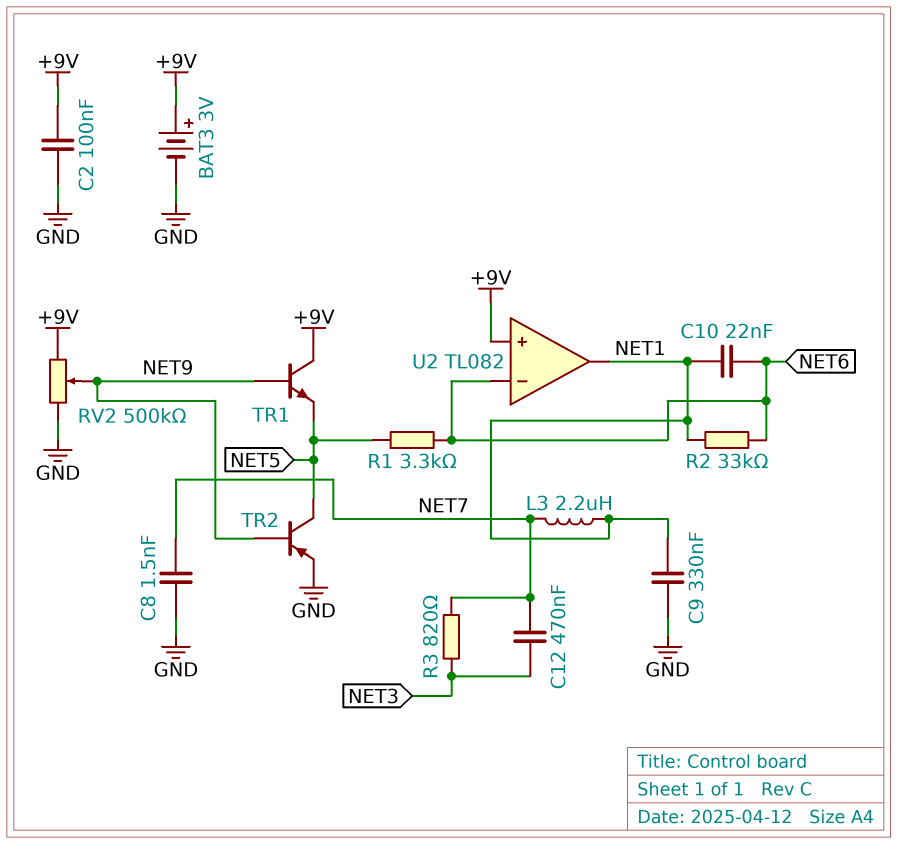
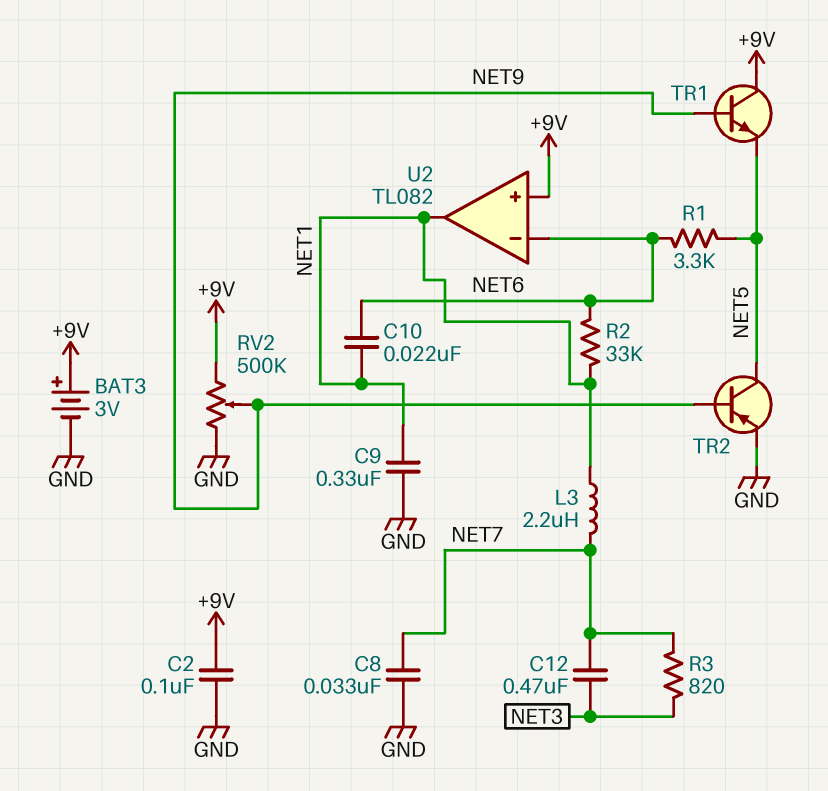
C8: 1.5nF (GND, NET7) -> 33nF (GND, NET7)

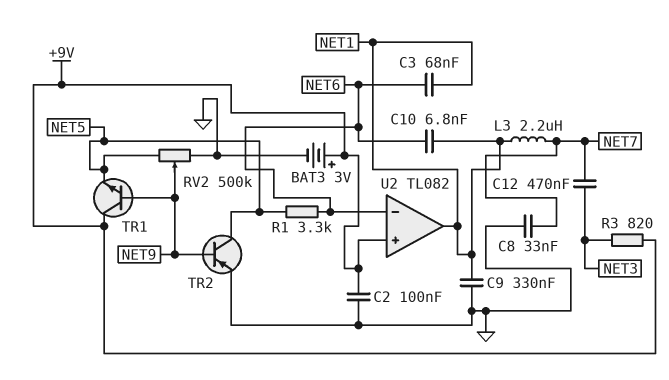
C3: none -> 68nF (NET1, NET6)
C10: 22nF (NET1, NET6) -> 6.8nF (NET1, NET6)
R2: 33k (NET1, NET6) -> none
R3: 820 (NET3, NET7) -> 820 (+9V, NET3)
RV2: 500k (+9V, GND, wiper NET9) -> 500k (GND, NET5, wiper NET9)

